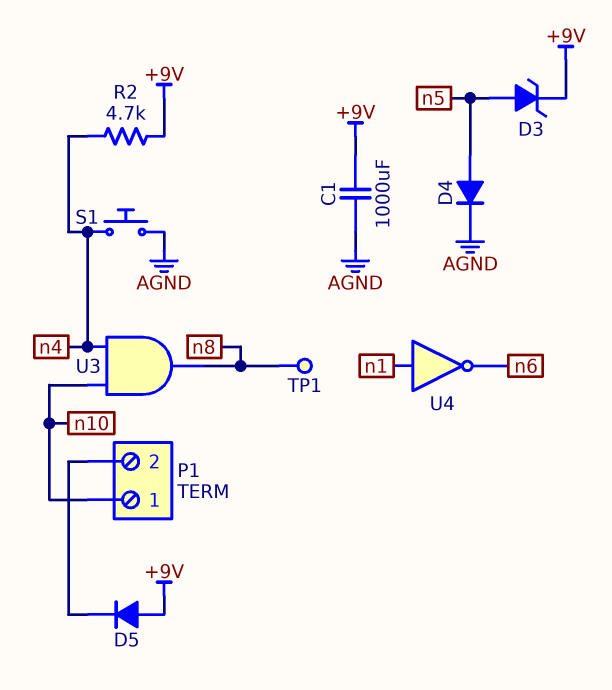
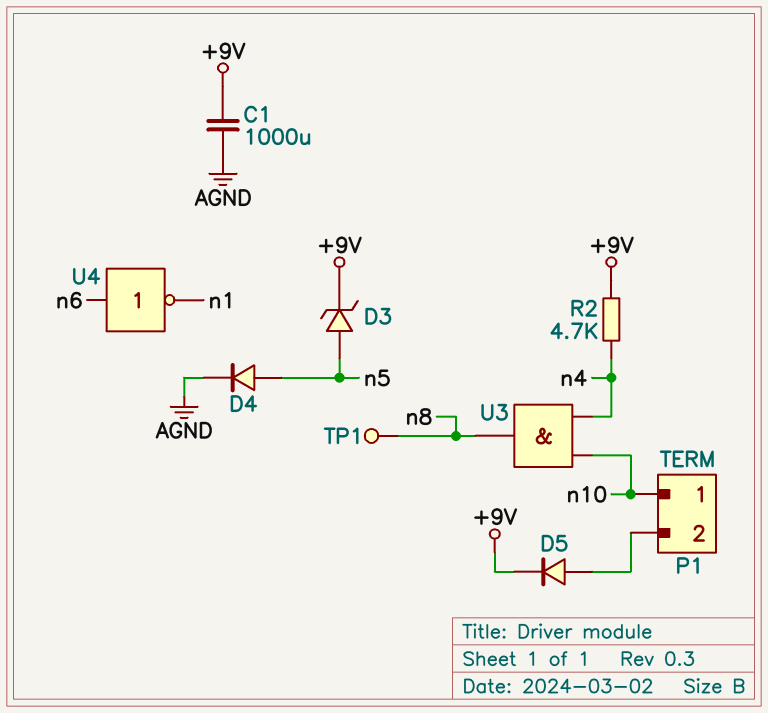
D5: diode (A +9V, K P1/2) -> diode (A P1/2, K +9V)
S1: button (AGND, n4) -> none
U4: NOT (in n1, out n6) -> NOT (in n6, out n1)

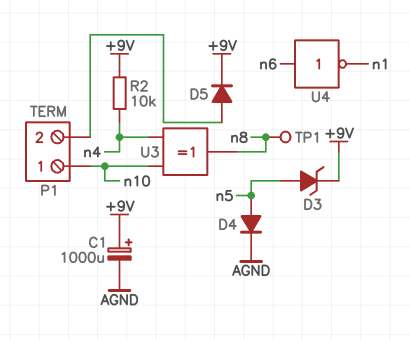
C1: 1000uF (+9V, AGND) -> 1000uF (plus +9V, minus AGND)
R2: 4.7k (+9V, n4) -> 10k (+9V, n4)
U3: AND (in n4, in n10, out n8) -> XOR (in n4, in n10, out n8)

